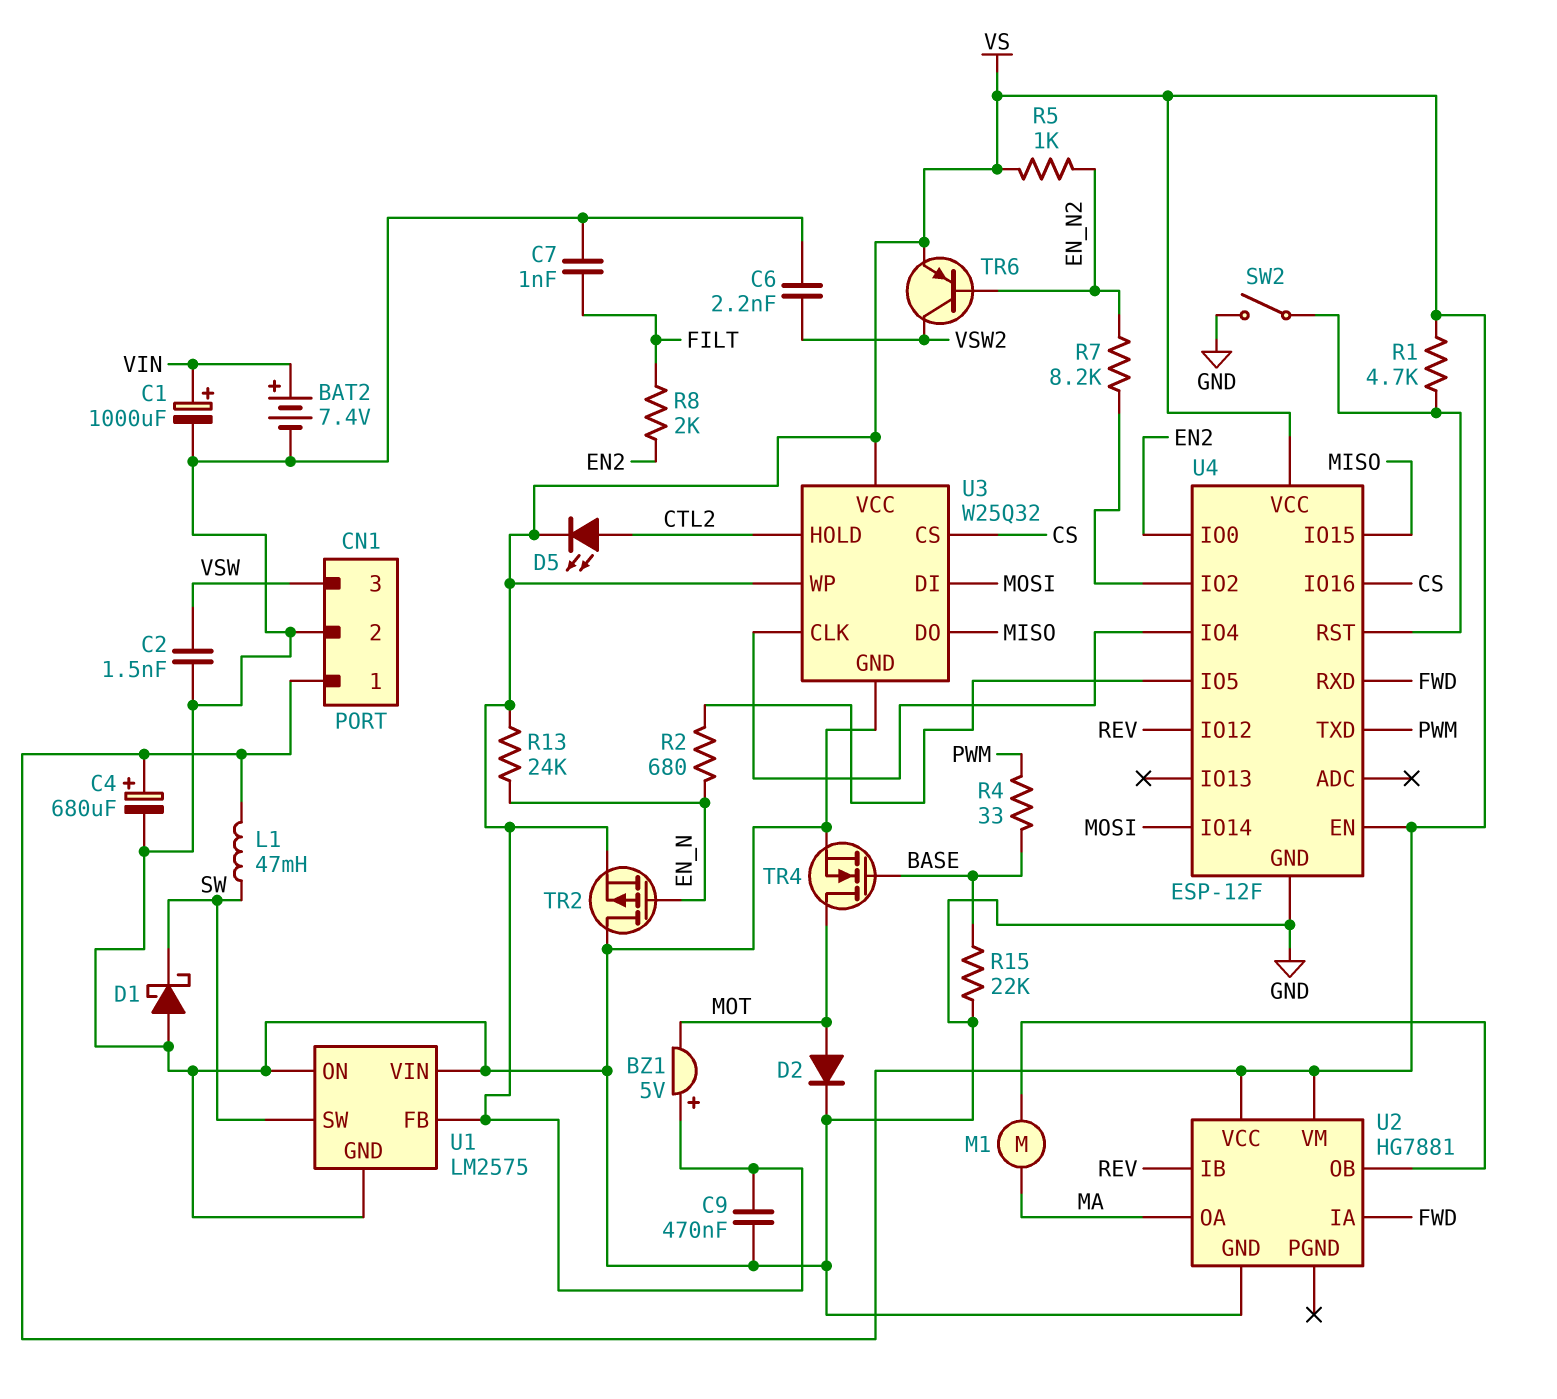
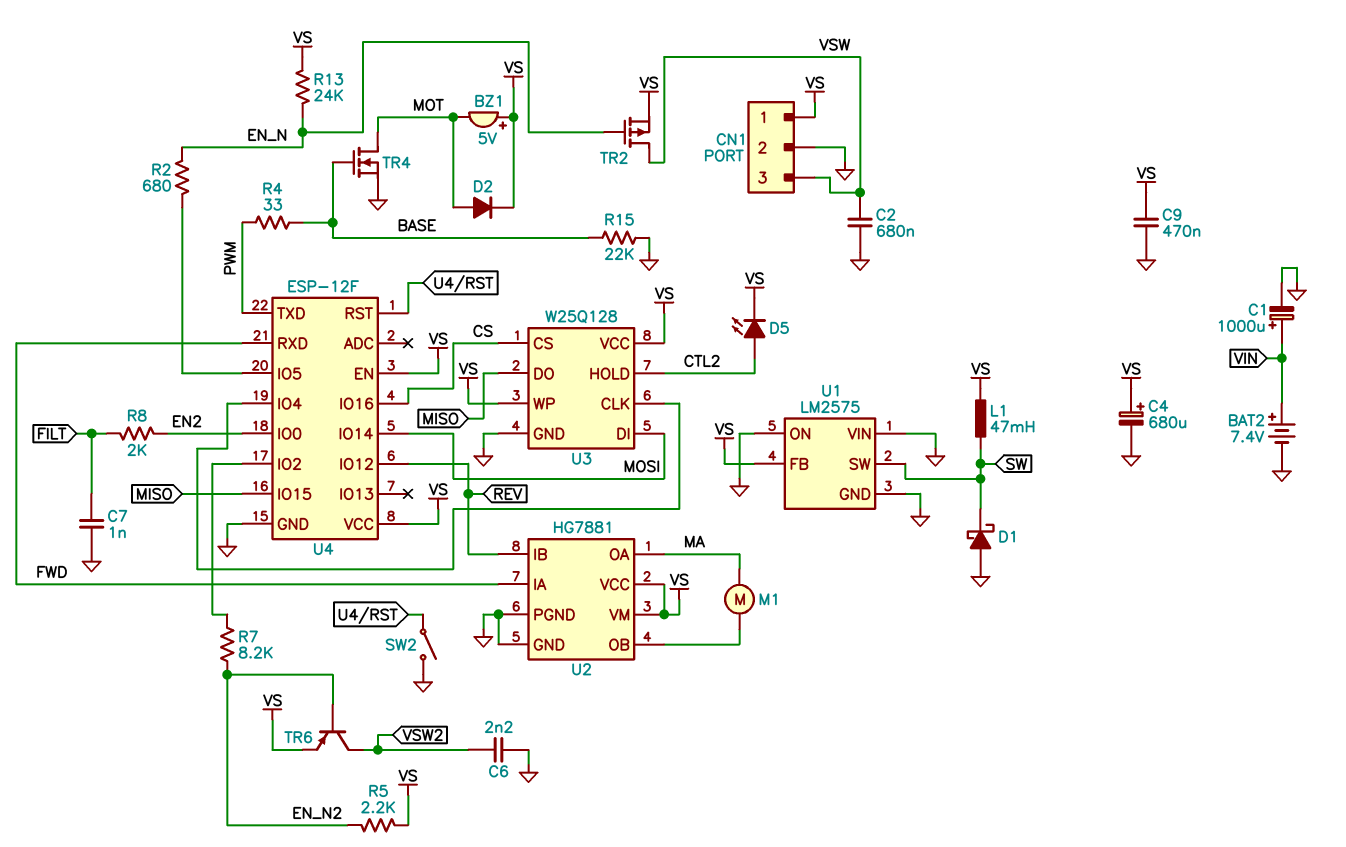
C2: 1.5nF (GND, VSW) -> 680nF (GND, VSW)
D2: diode (A MOT, K GND) -> diode (A MOT, K VS)
R1: 4.7k (U4/RST, VS) -> none
R5: 1k (EN_N2, VS) -> 2.2k (EN_N2, VS)
TR2: PMOS (G EN_N, D GND, S VS) -> PMOS (G EN_N, D VSW, S VS)
U2 pin PGND: none -> GND
U3: W25Q32 -> W25Q128

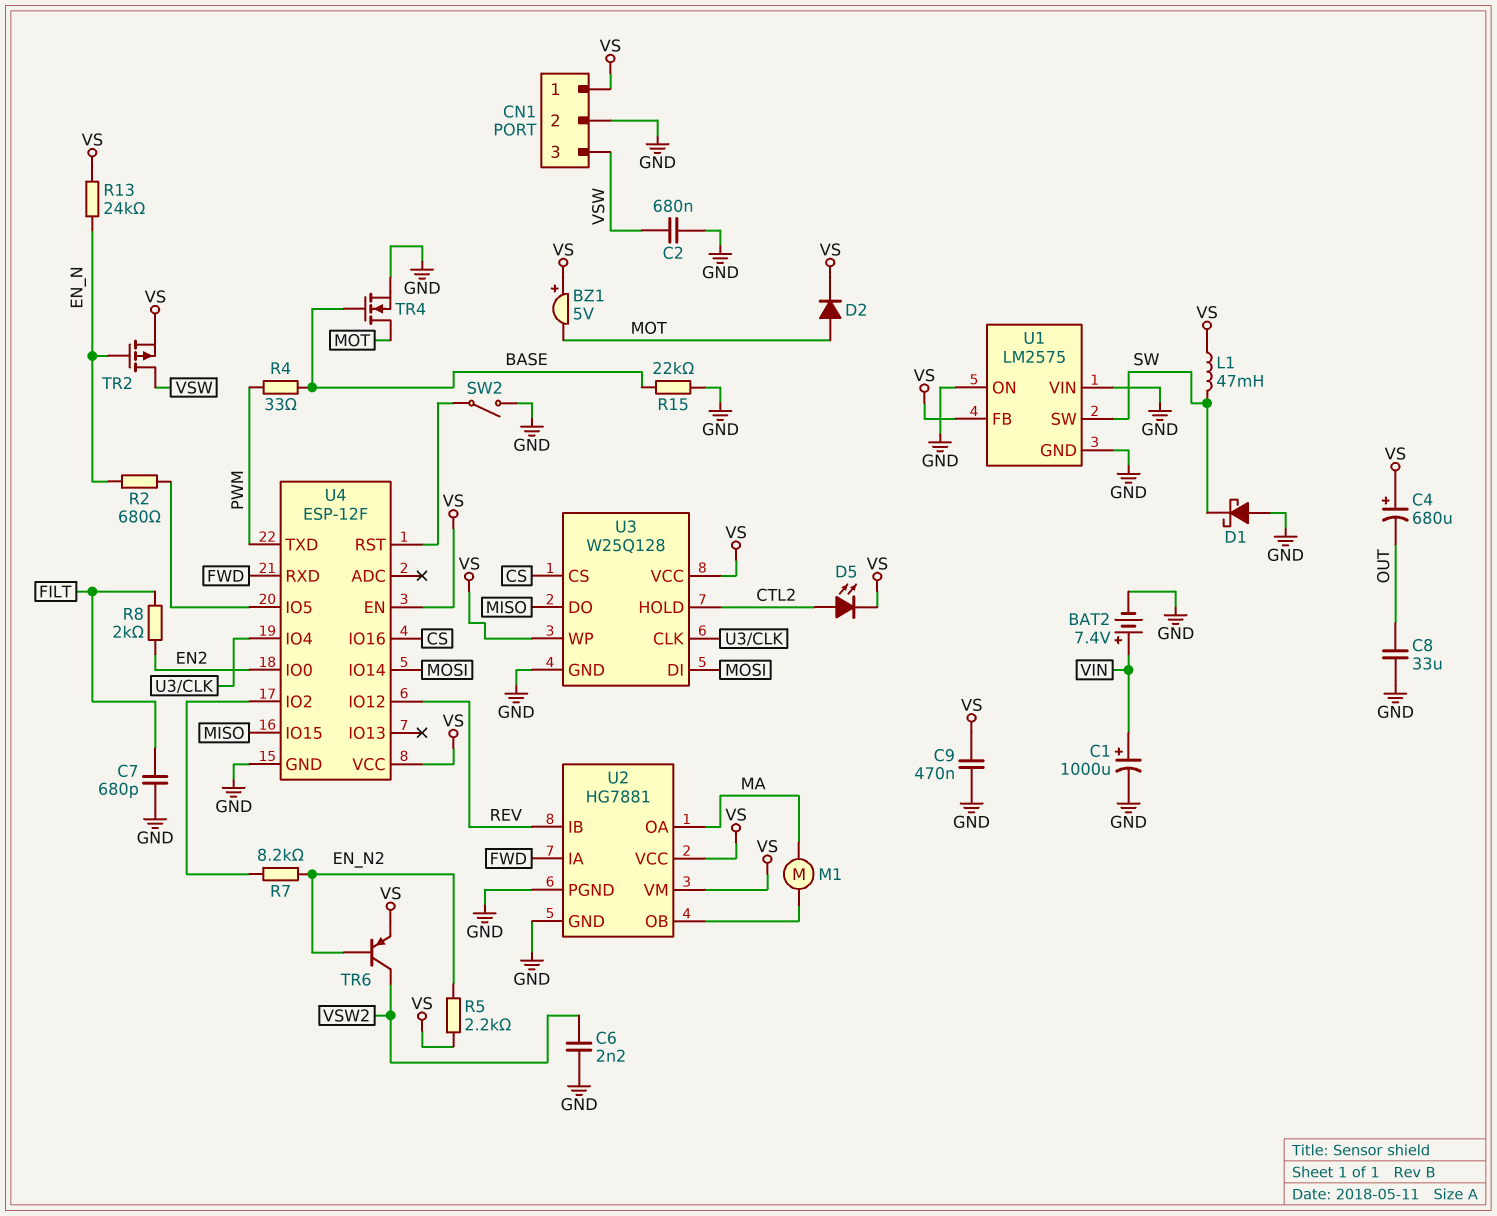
C4: 680uF (plus VS, minus GND) -> 680uF (plus VS, minus OUT)
C7: 1nF (FILT, GND) -> 680pF (FILT, GND)
C8: none -> 33uF (GND, OUT)

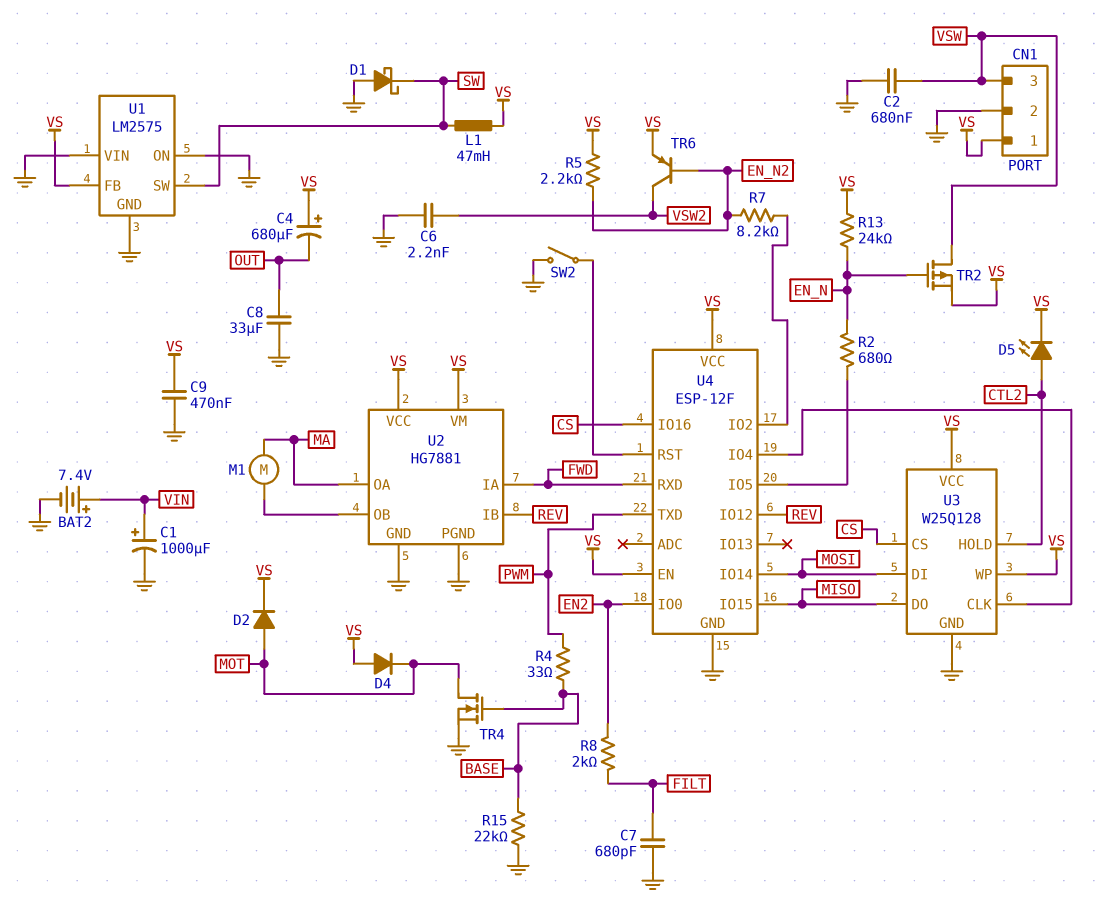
BZ1: buzzer 5V (plus VS, minus MOT) -> none
D4: none -> diode (A VS, K MOT)

